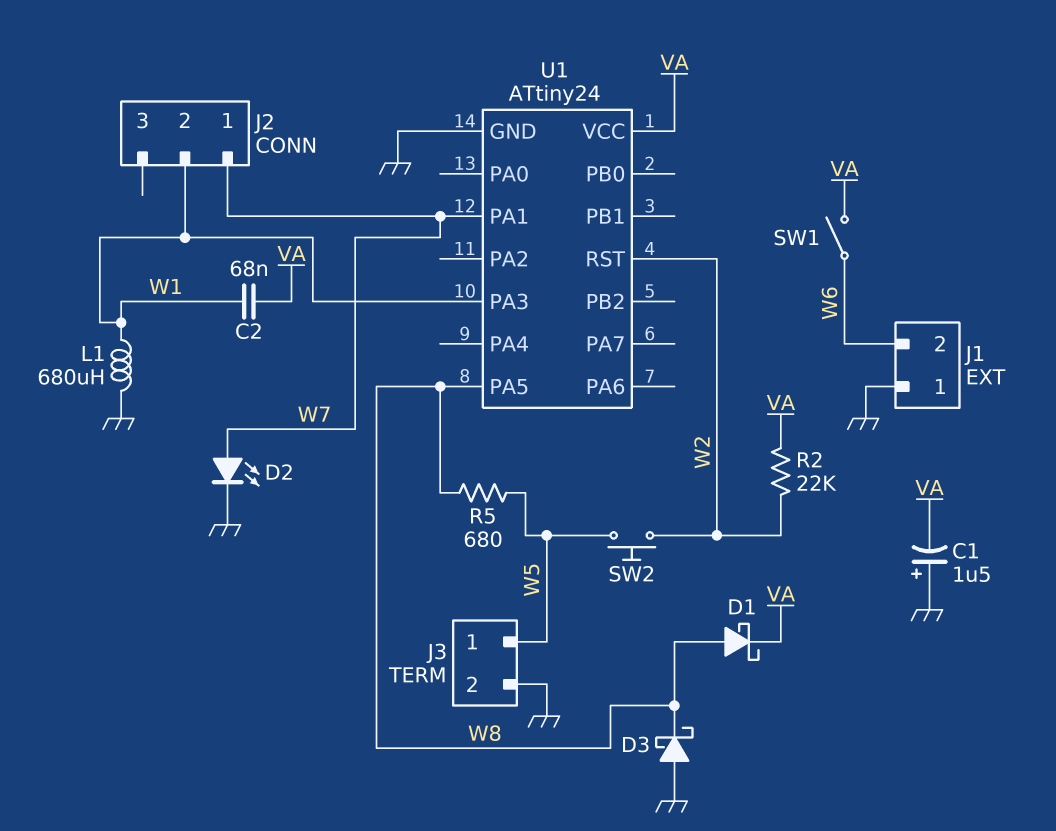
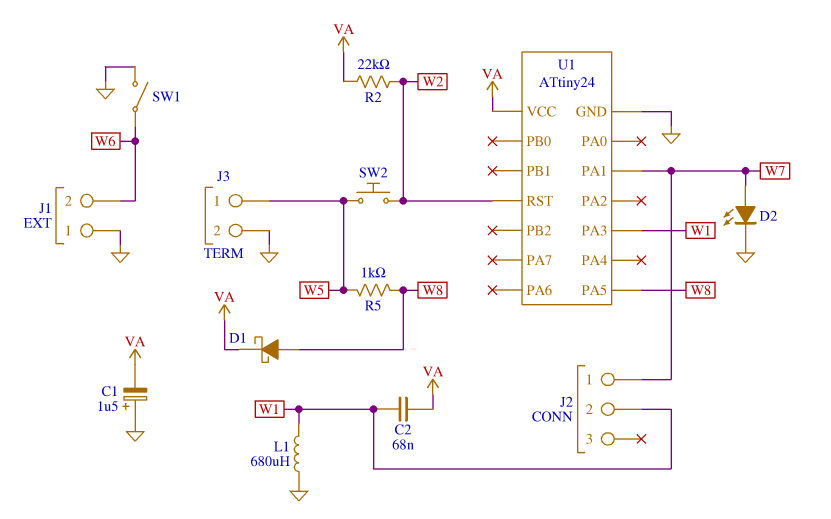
D3: schottky (A GND, K W8) -> none
R5: 680 (W5, W8) -> 1k (W5, W8)
SW1: switch (VA, W6) -> switch (GND, W6)

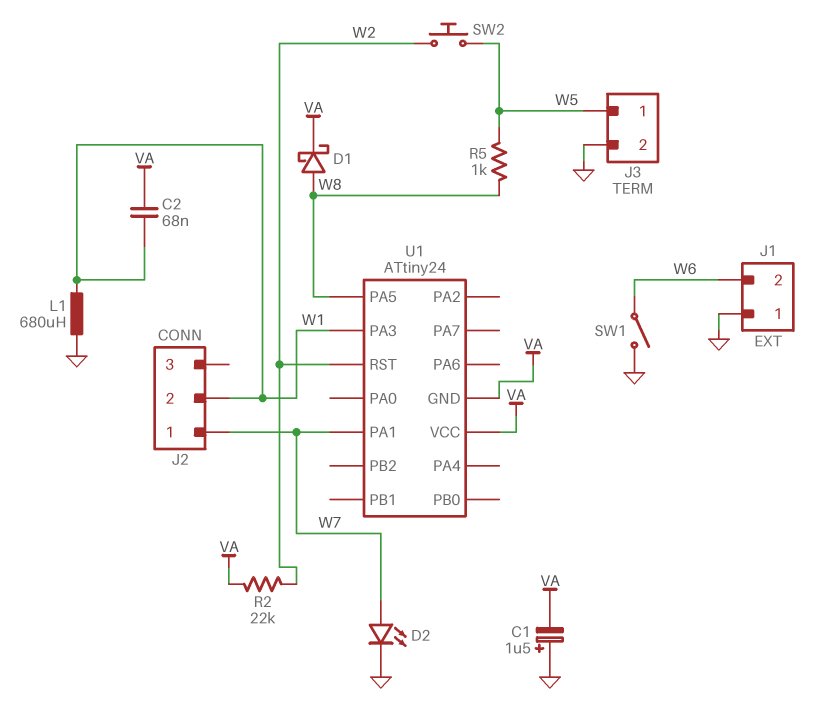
U1 pin GND: GND -> VA

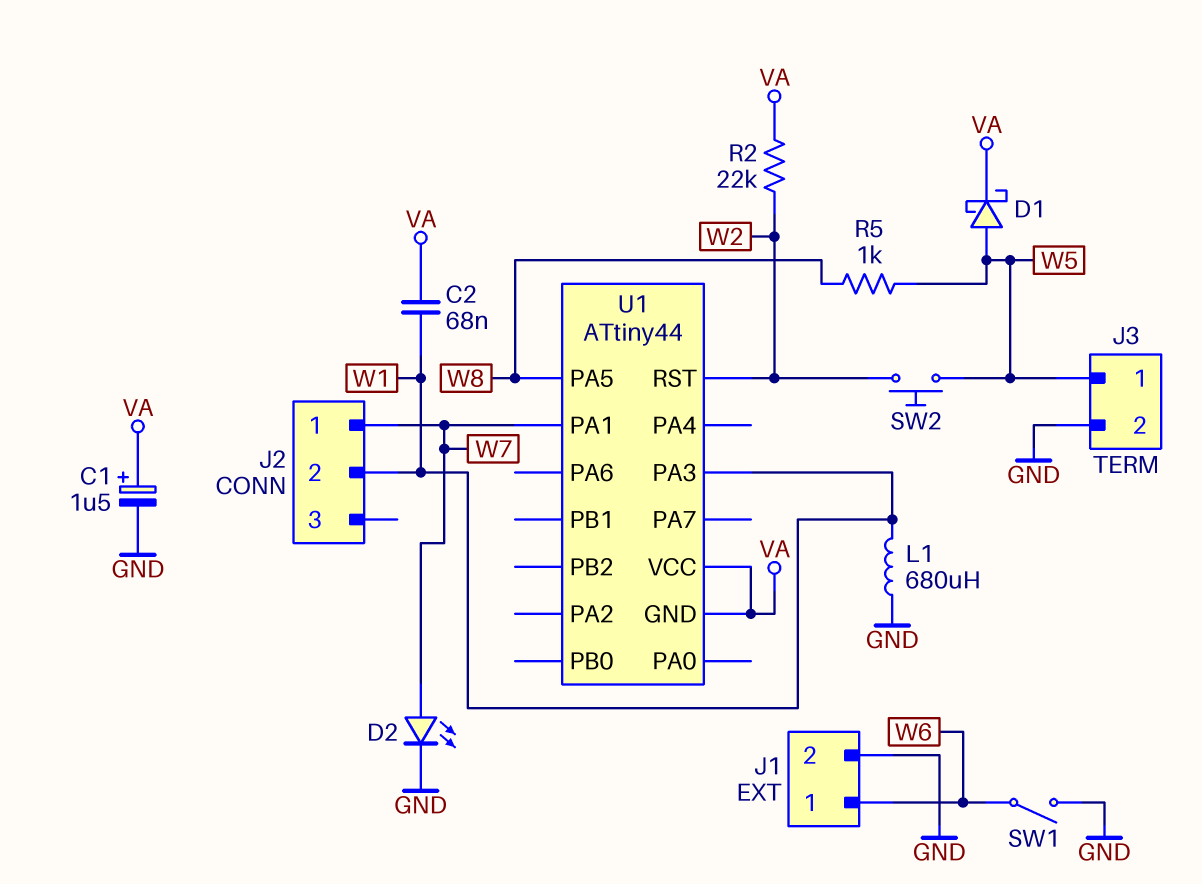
C1: 1.5uF (plus GND, minus VA) -> 1.5uF (plus VA, minus GND)
D1: schottky (A W8, K VA) -> schottky (A W5, K VA)
J1 pin 1: GND -> W6
J1 pin 2: W6 -> GND
U1: ATtiny24 -> ATtiny44

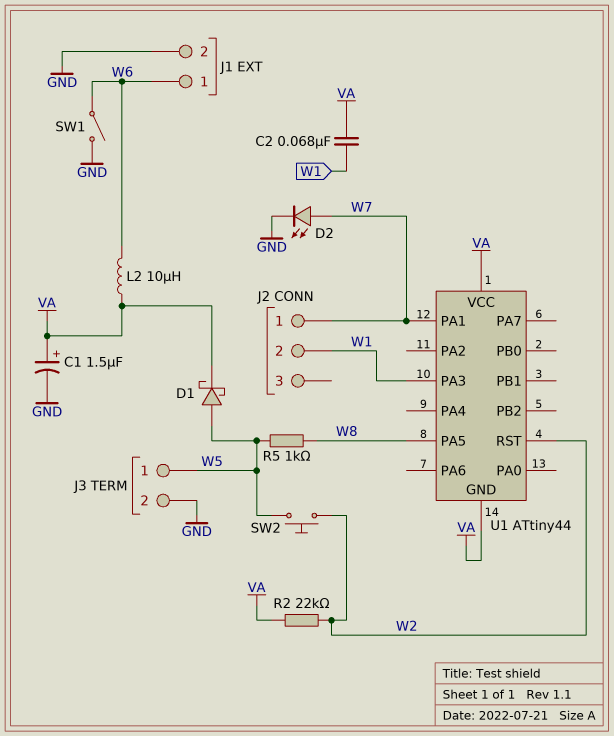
L1: 680uH (GND, W1) -> none
L2: none -> 10uH (VA, W6)

